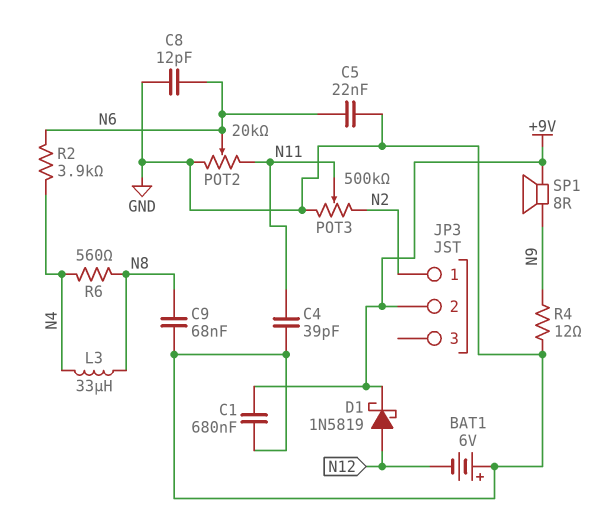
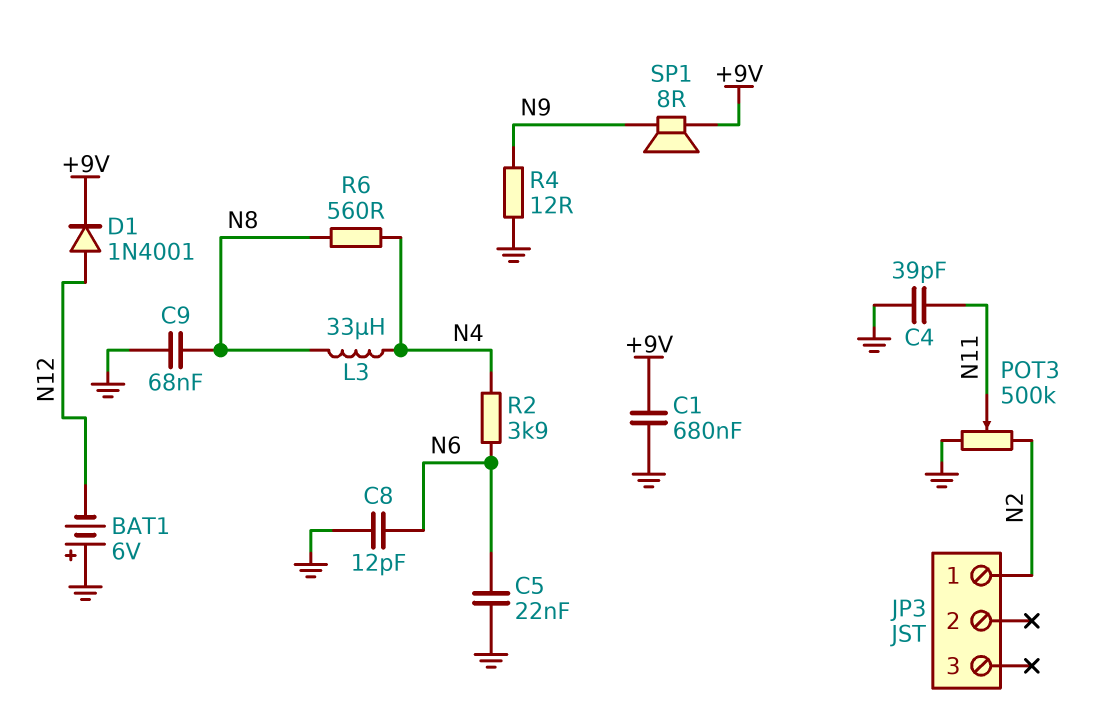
D1: schottky 1N5819 (A N12, K +9V) -> diode 1N4001 (A N12, K +9V)
JP3 pin 2: +9V -> none
POT2: 20k (GND, N11, wiper N6) -> none

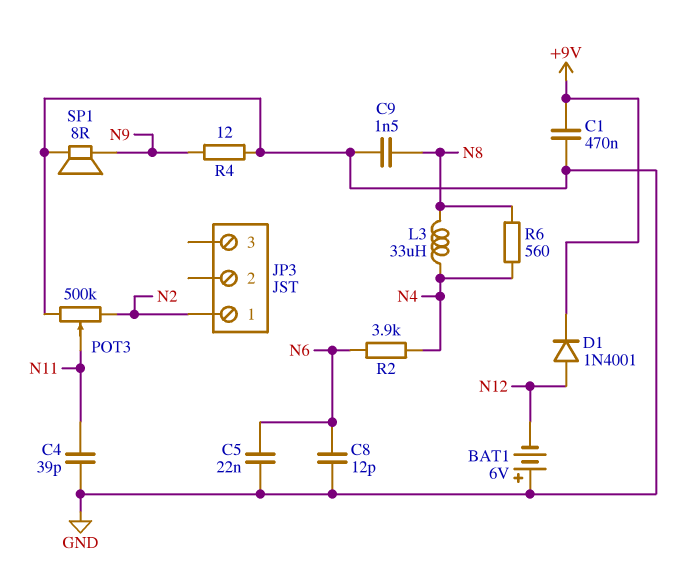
C1: 680nF (+9V, GND) -> 470nF (+9V, GND)
C9: 68nF (GND, N8) -> 1.5nF (GND, N8)
SP1: speaker 8R (+9V, N9) -> speaker 8R (GND, N9)

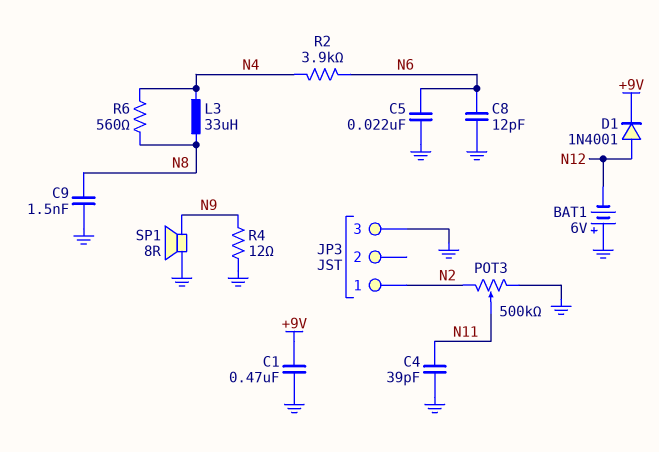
JP3 pin 3: none -> GND

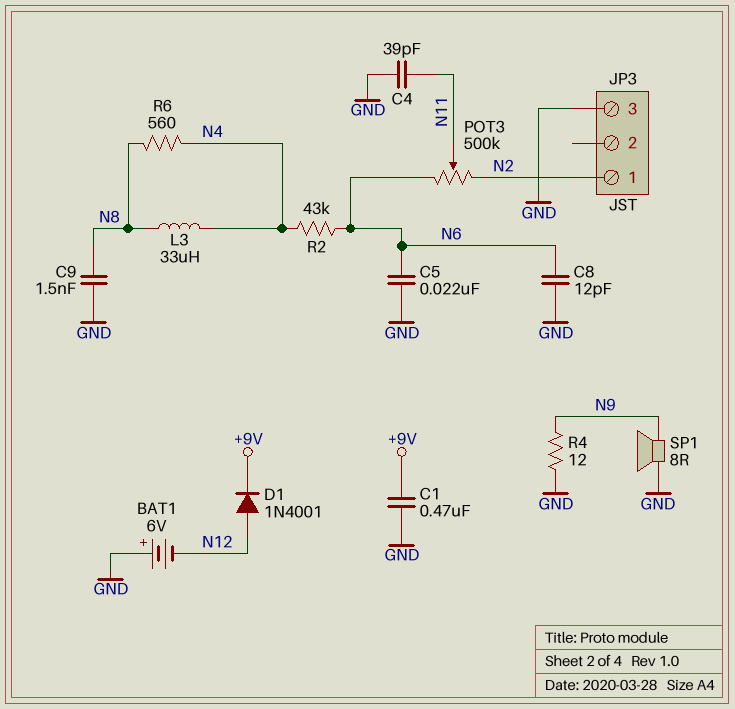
POT3: 500k (GND, N2, wiper N11) -> 500k (N2, N6, wiper N11)
R2: 3.9k (N4, N6) -> 43k (N4, N6)

